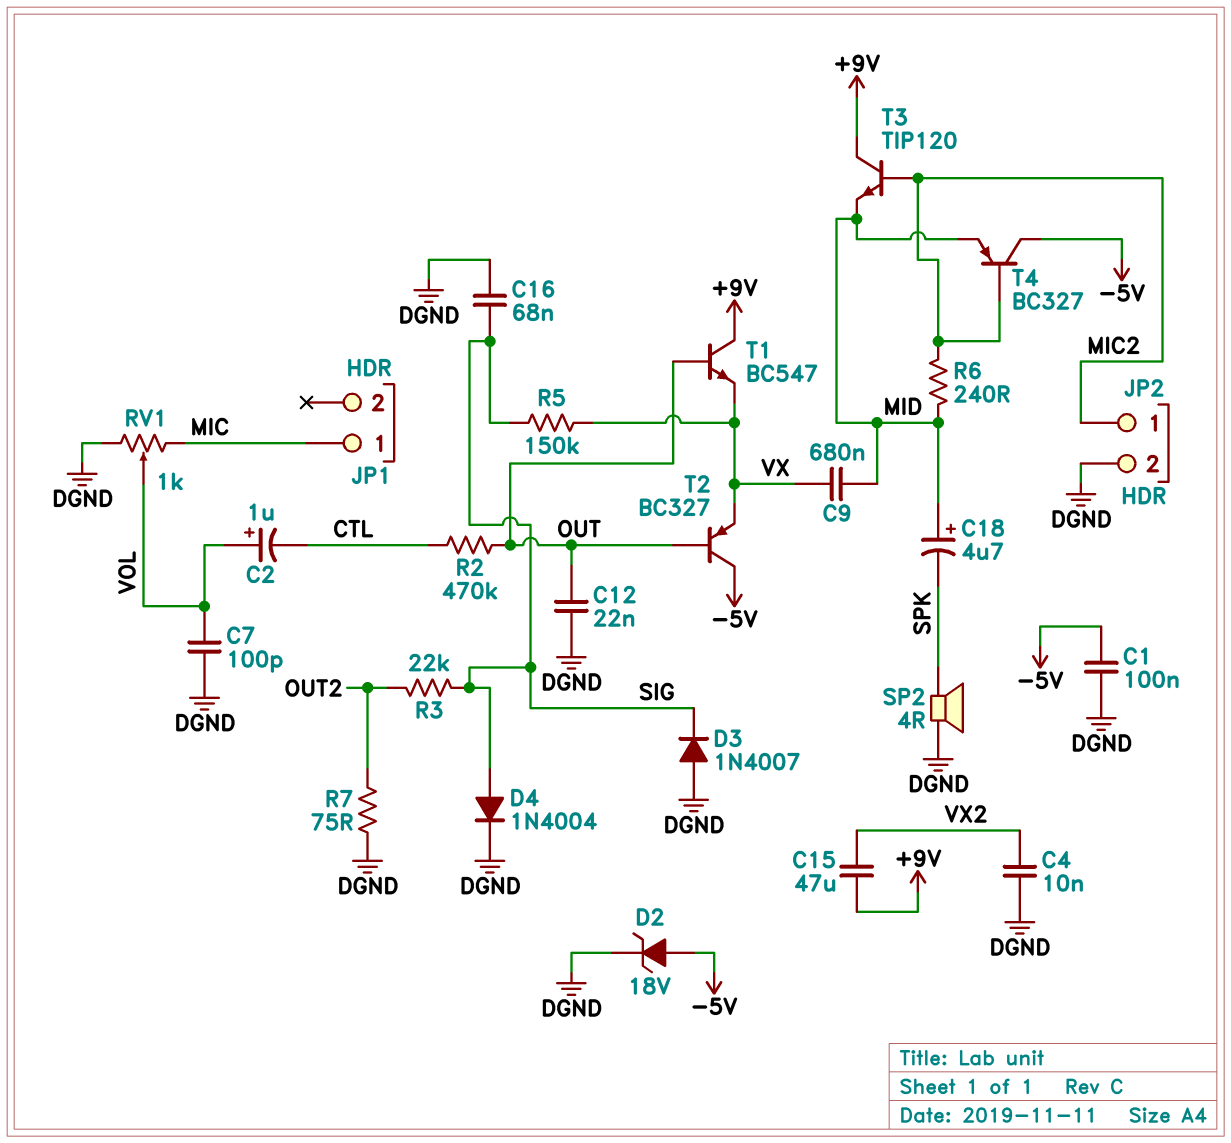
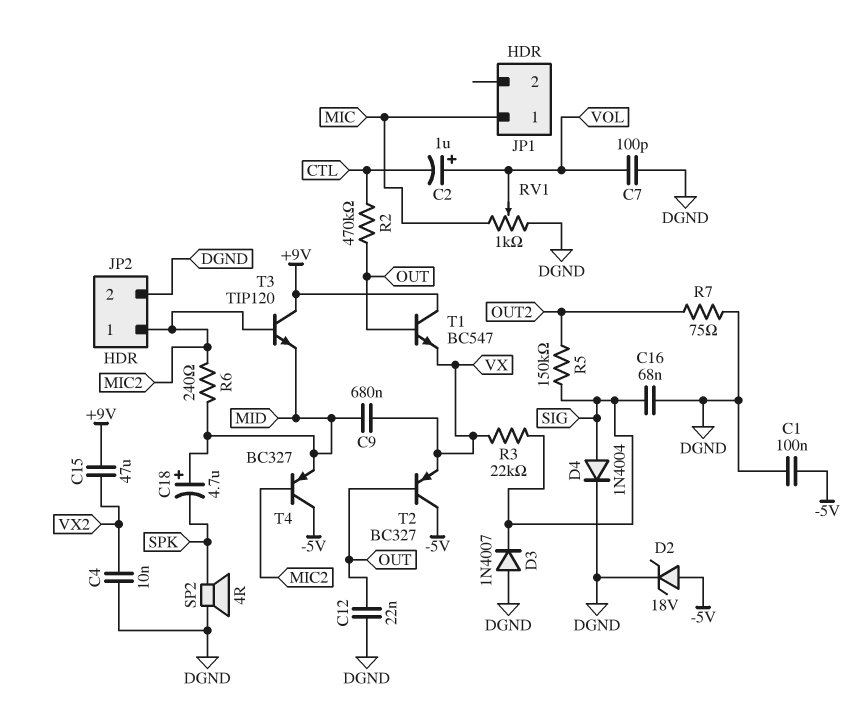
R3: 22k (OUT2, SIG) -> 22k (SIG, VX)
R5: 150k (SIG, VX) -> 150k (OUT2, SIG)

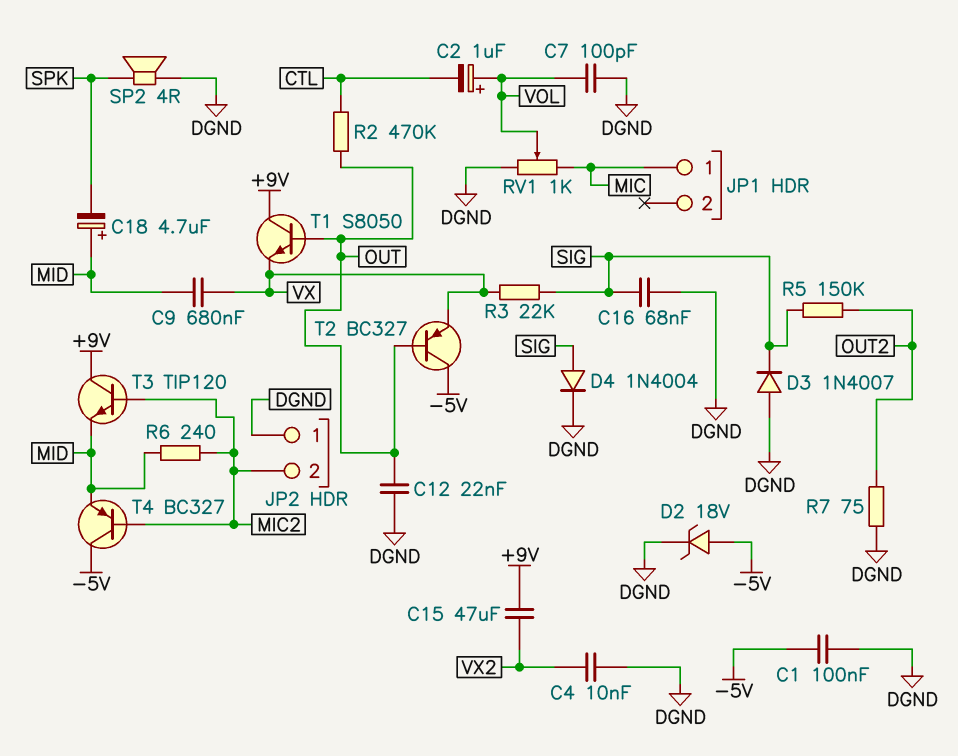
JP2 pin 1: MIC2 -> DGND
JP2 pin 2: DGND -> MIC2
T1: NPN BC547 (B OUT, C +9V, E VX) -> NPN S8050 (B OUT, C +9V, E VX)

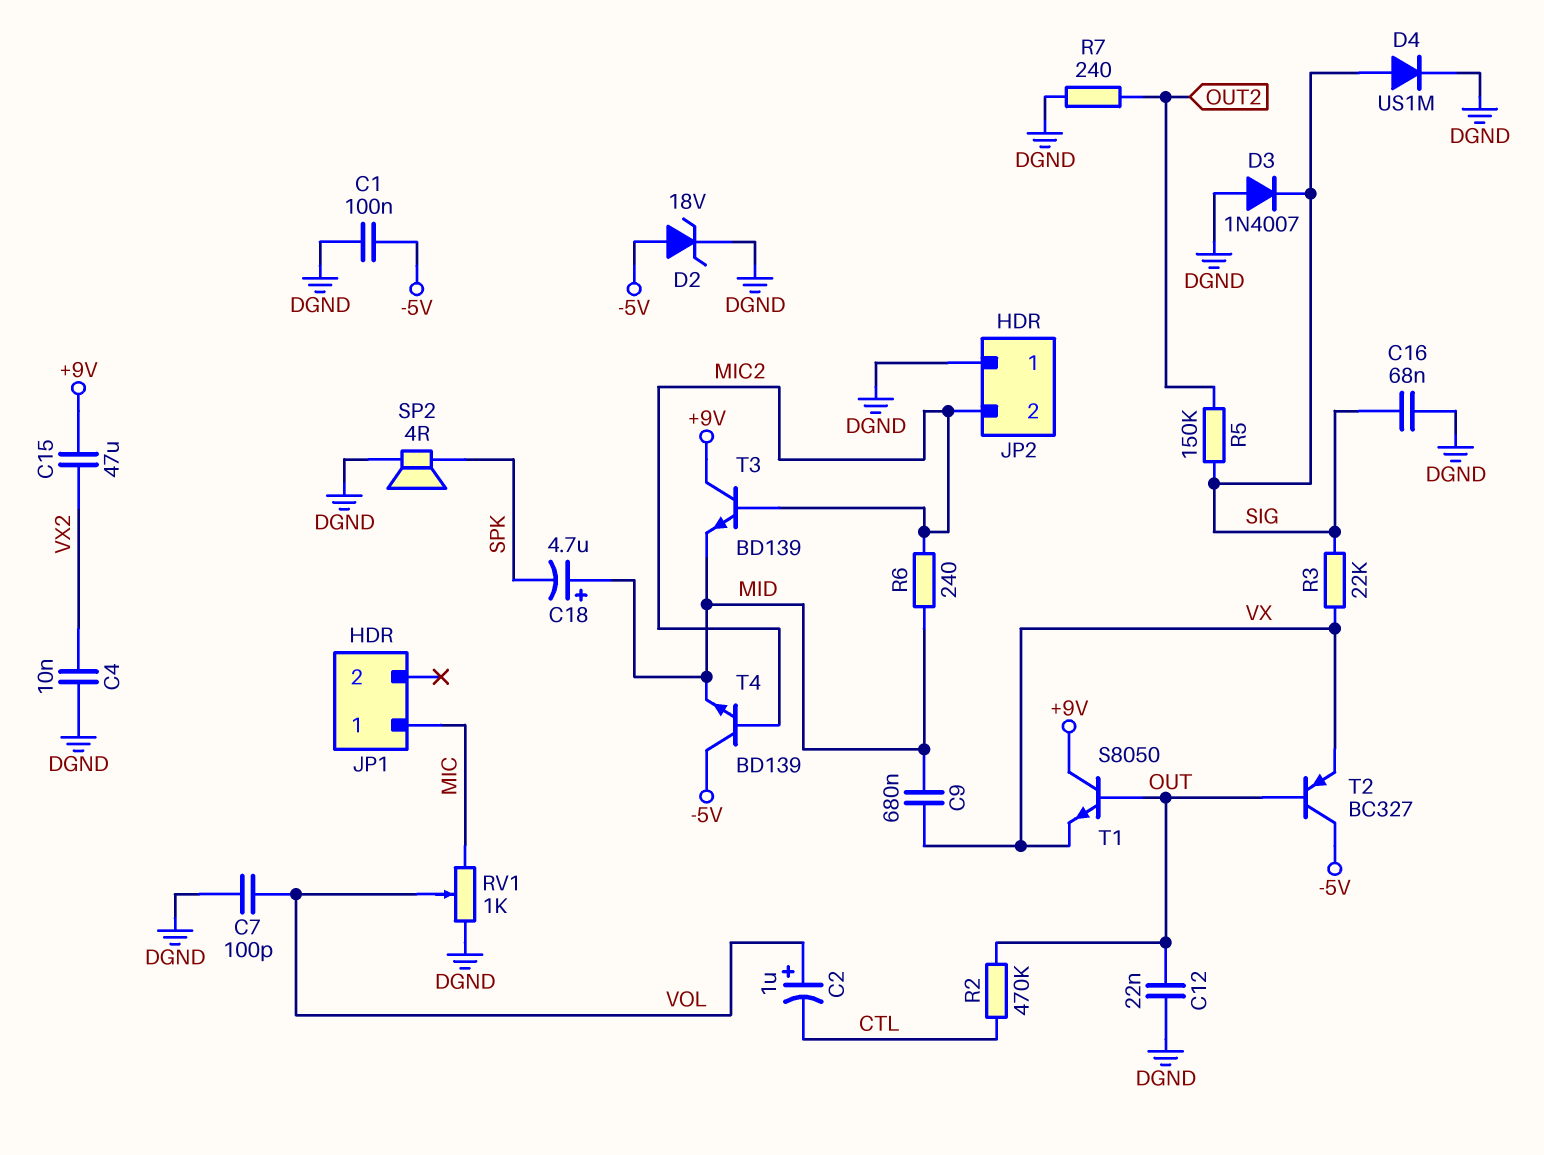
D4: diode 1N4004 (A SIG, K DGND) -> diode US1M (A SIG, K DGND)
R7: 75 (DGND, OUT2) -> 240 (DGND, OUT2)
T3: NPN TIP120 (B MIC2, C +9V, E MID) -> NPN BD139 (B MIC2, C +9V, E MID)
T4: PNP BC327 (B MIC2, C -5V, E MID) -> NPN BD139 (B MIC2, C -5V, E MID)

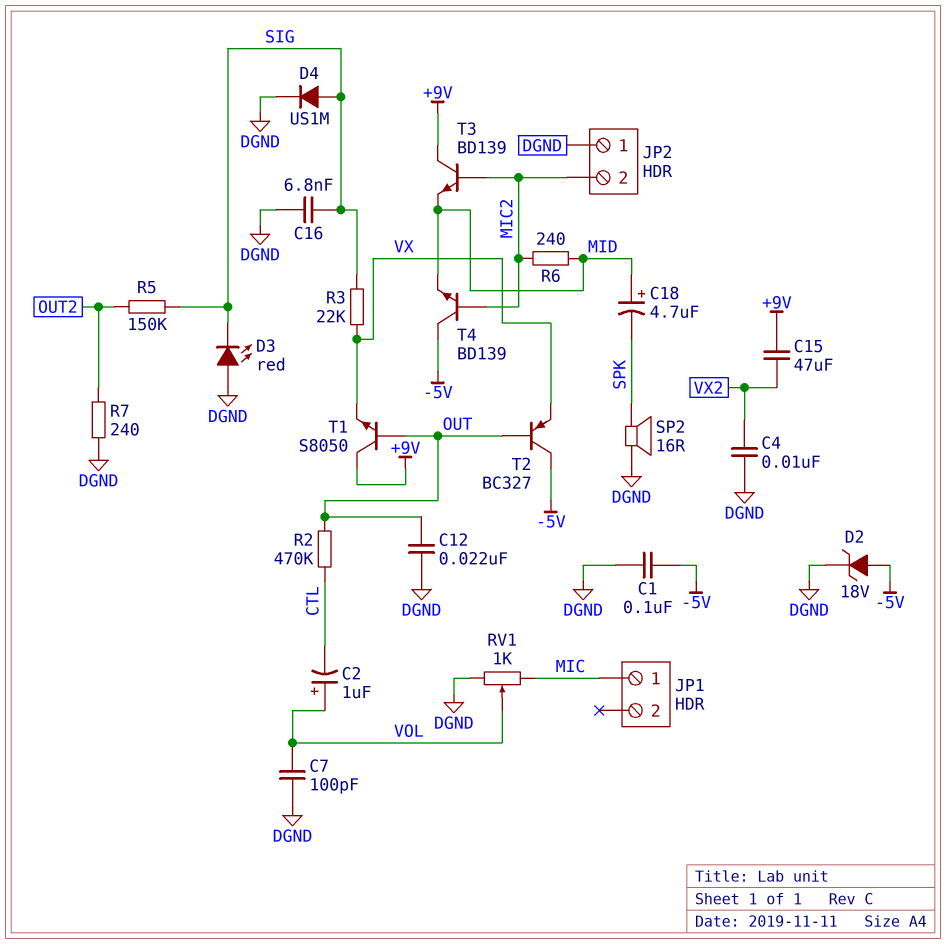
C9: 680nF (MID, VX) -> none
C16: 68nF (DGND, SIG) -> 6.8nF (DGND, SIG)
D3: diode 1N4007 (A DGND, K SIG) -> LED red (A DGND, K SIG)
SP2: speaker 4R (DGND, SPK) -> speaker 16R (DGND, SPK)

